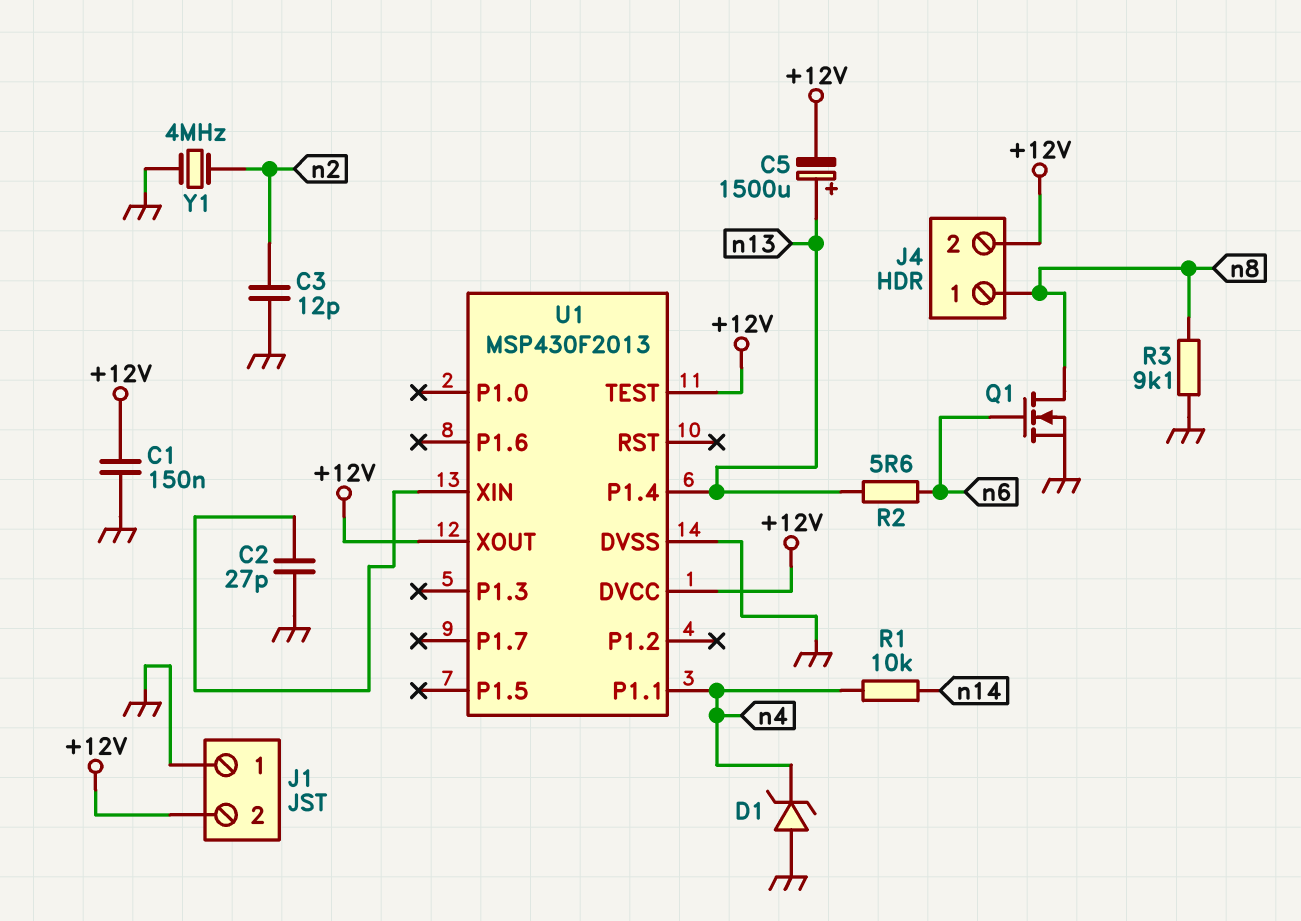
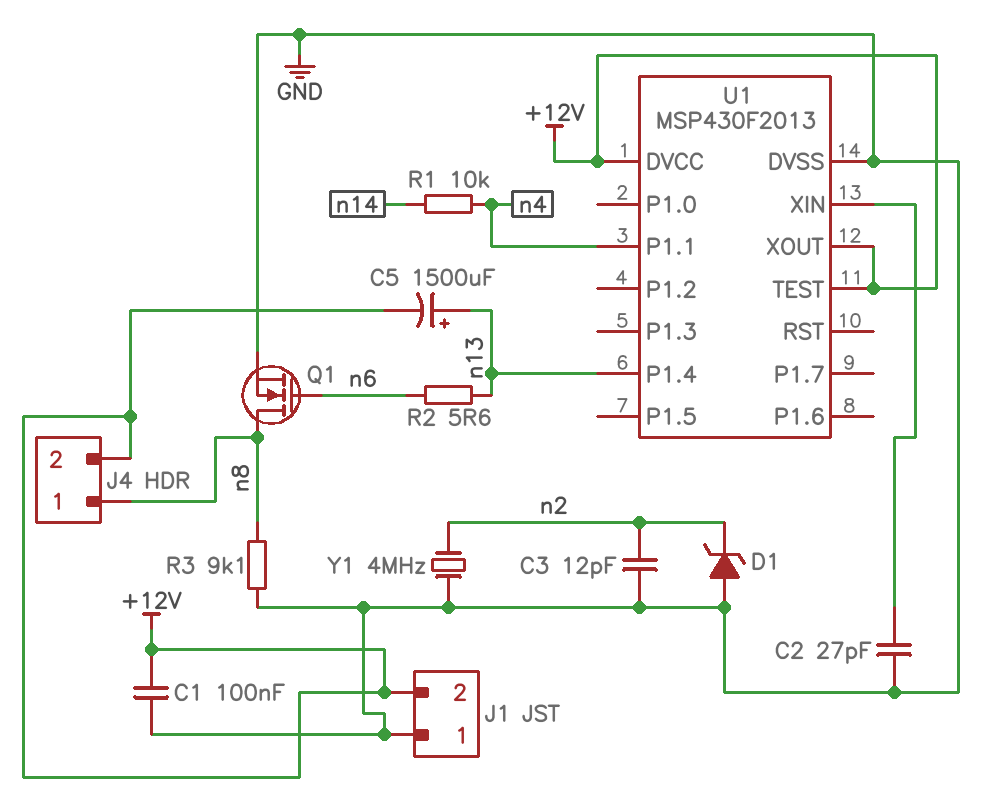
C1: 150nF (+12V, GND) -> 100nF (+12V, GND)
D1: zener (A GND, K n4) -> zener (A GND, K n2)

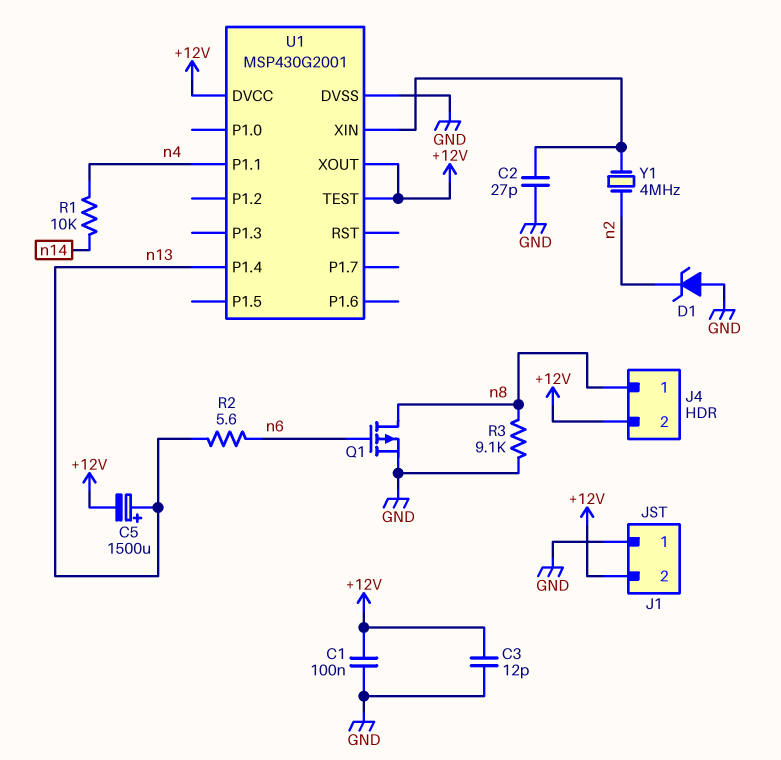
C3: 12pF (GND, n2) -> 12pF (+12V, GND)
Q1: NMOS (G n6, D n8, S GND) -> PMOS (G n6, D n8, S GND)
U1: MSP430F2013 -> MSP430G2001
Y1: 4MHz (GND, n2) -> 4MHz (U1/XIN, n2)

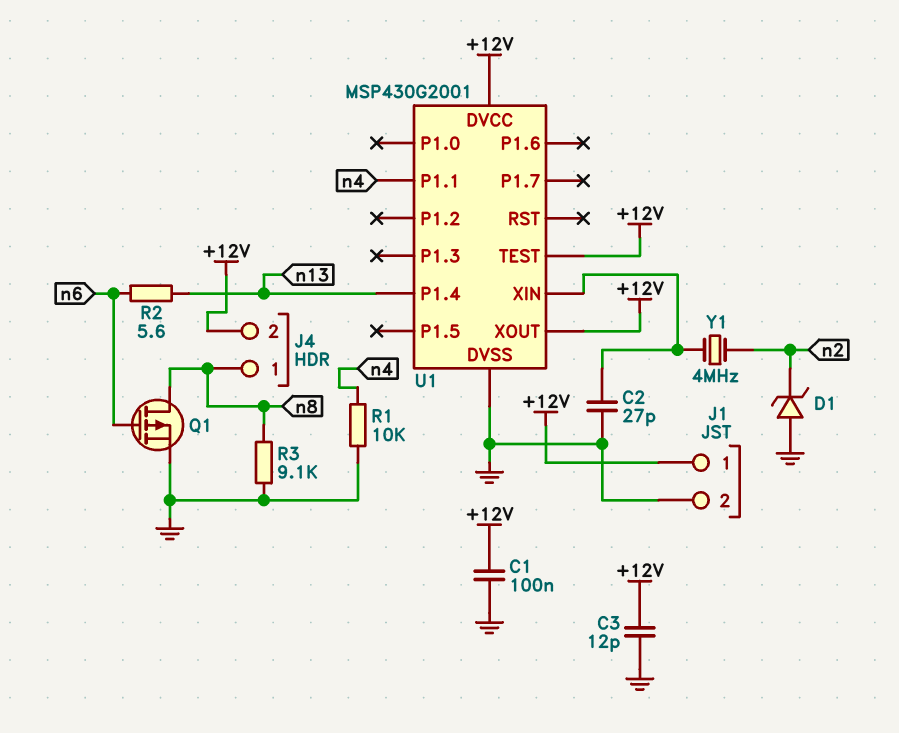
C5: 1500uF (plus n13, minus +12V) -> none
J1 pin 1: GND -> +12V
J1 pin 2: +12V -> GND
R1: 10k (n4, n14) -> 10k (GND, n4)

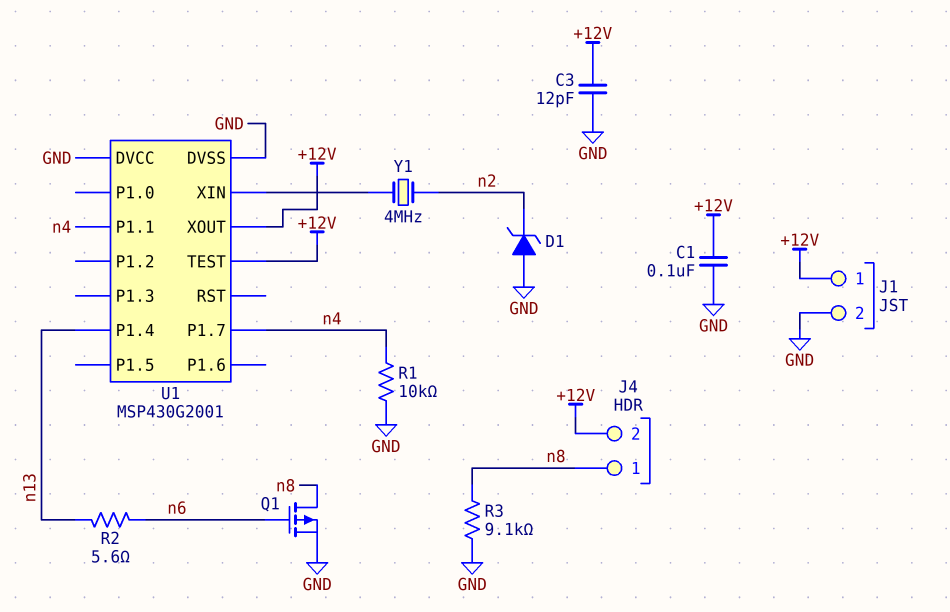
C2: 27pF (GND, U1/XIN) -> none
U1 pin DVCC: +12V -> GND
U1 pin P1.7: none -> n4

